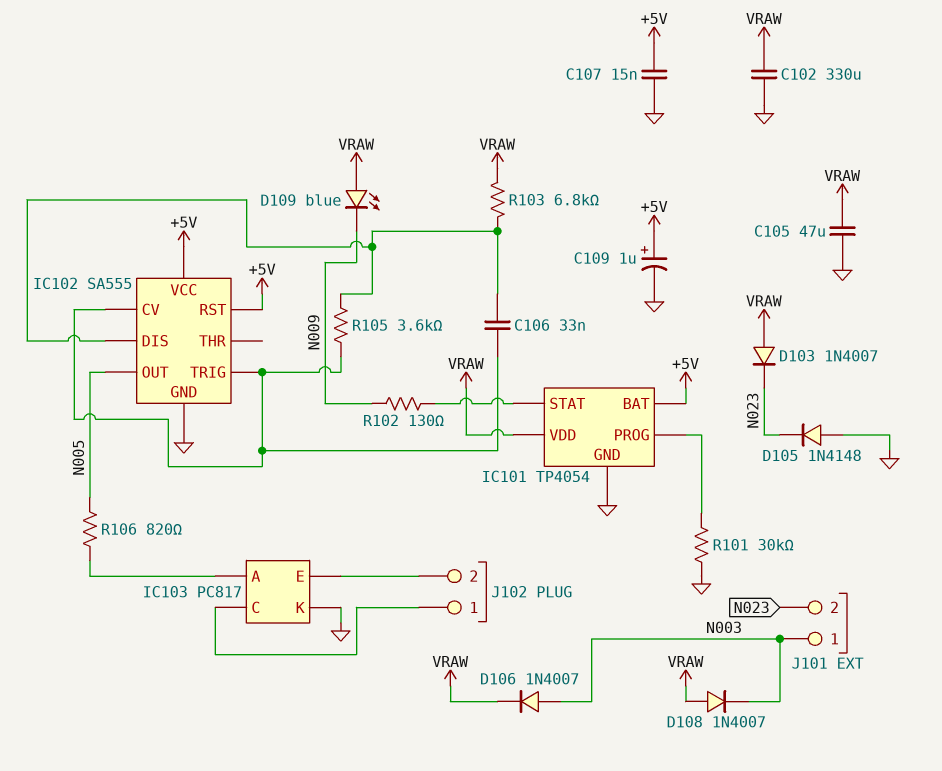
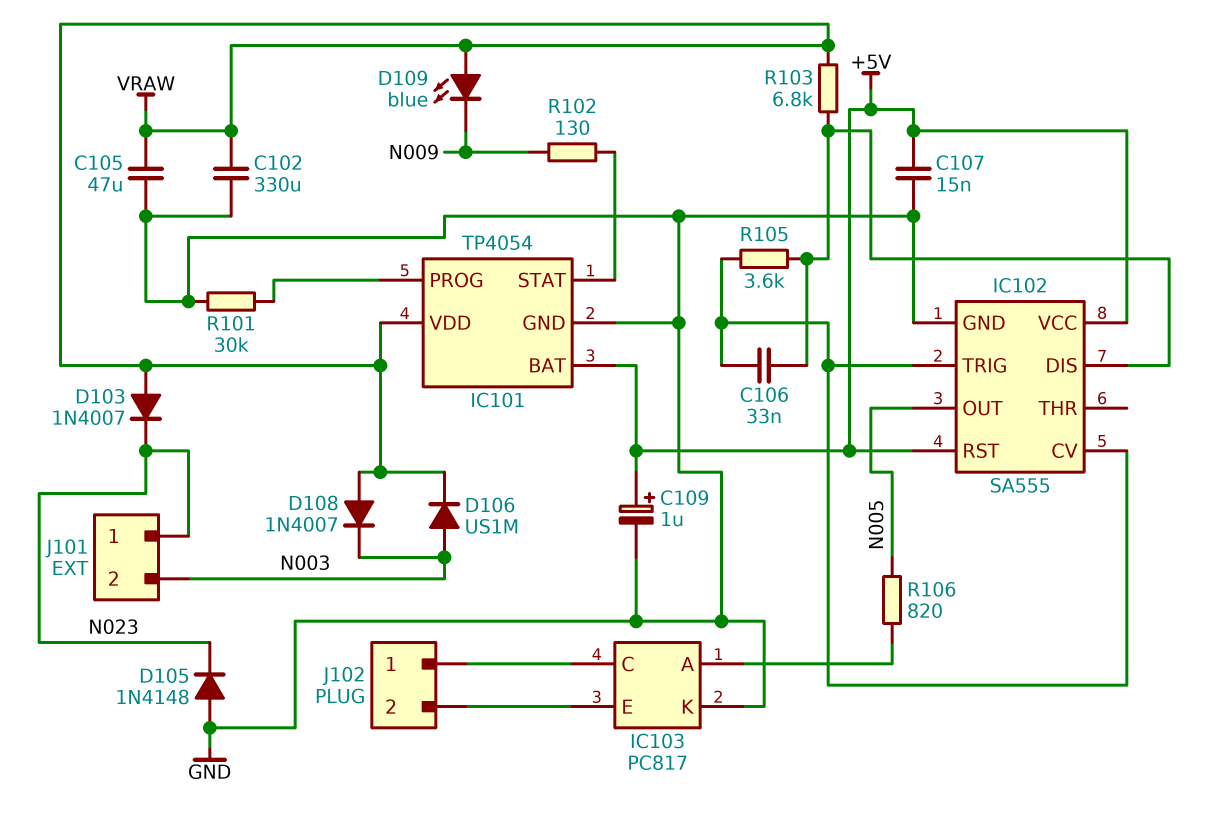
D106: diode 1N4007 (A N003, K VRAW) -> diode US1M (A N003, K VRAW)
J101 pin 1: N003 -> N023
J101 pin 2: N023 -> N003

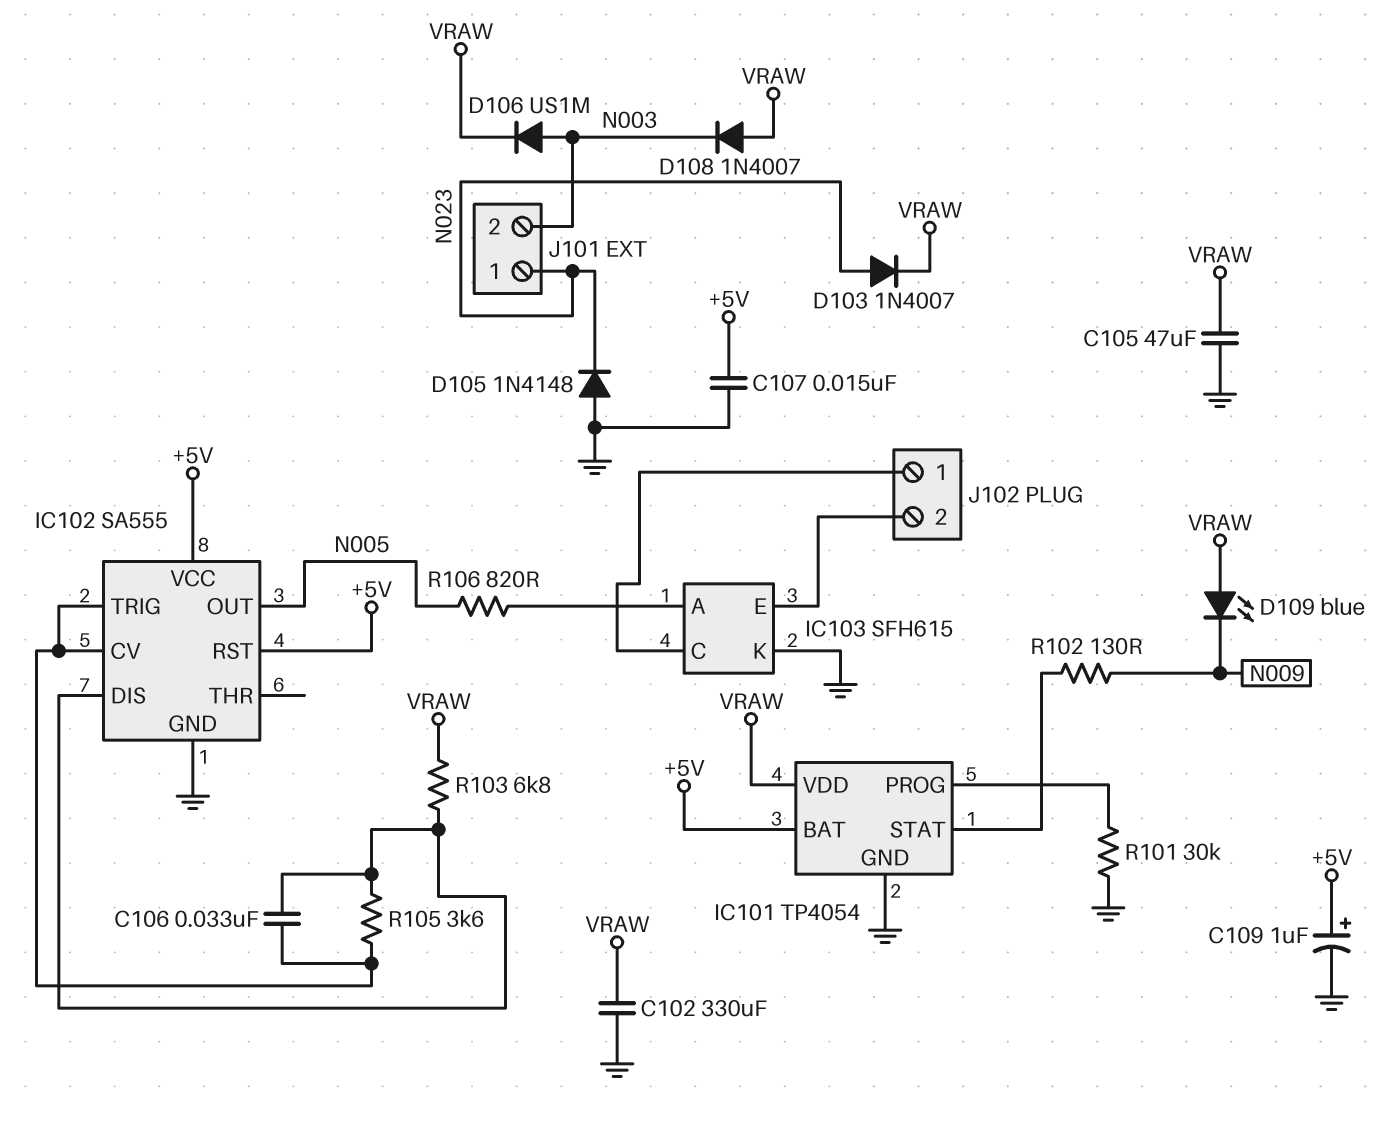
D103: diode 1N4007 (A VRAW, K N023) -> diode 1N4007 (A N023, K VRAW)
IC103: PC817 -> SFH615

